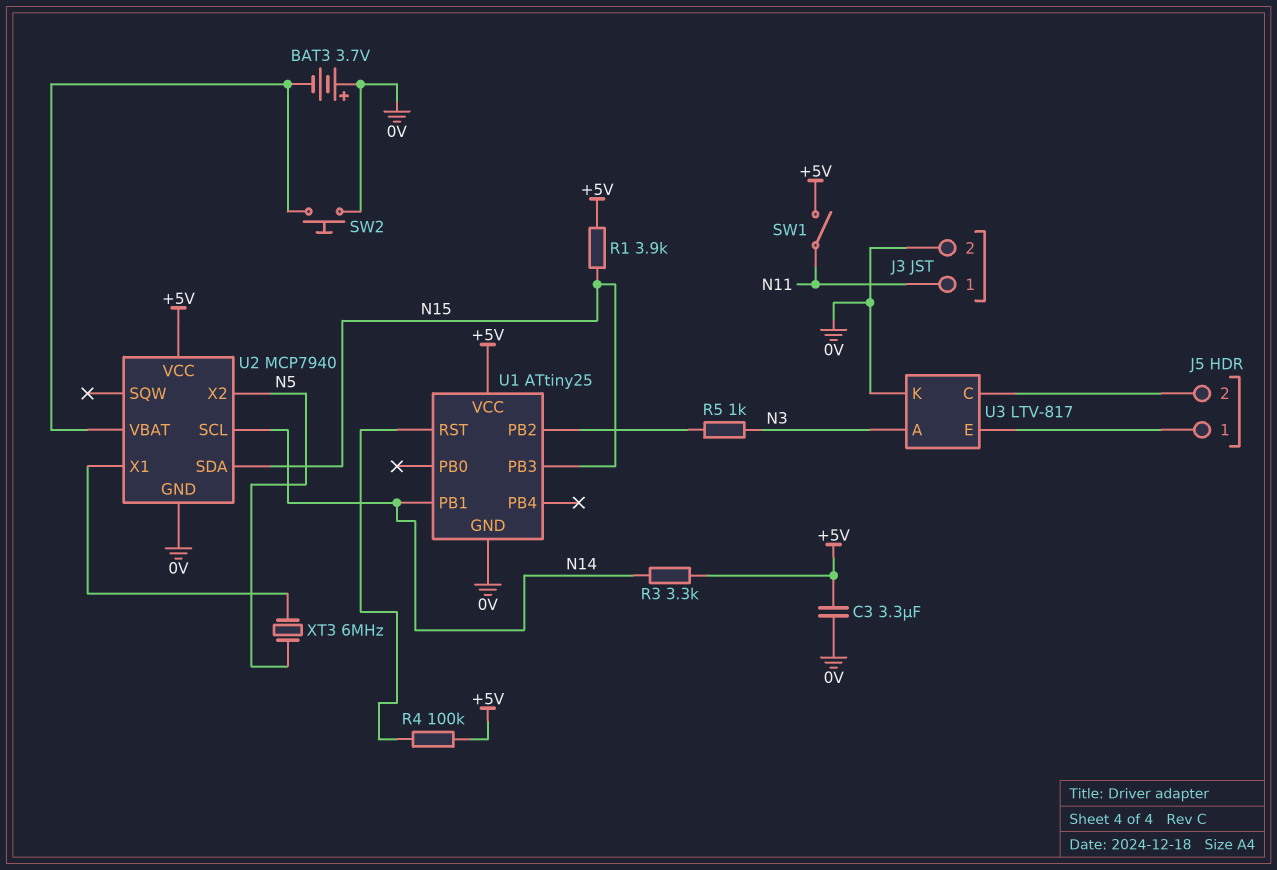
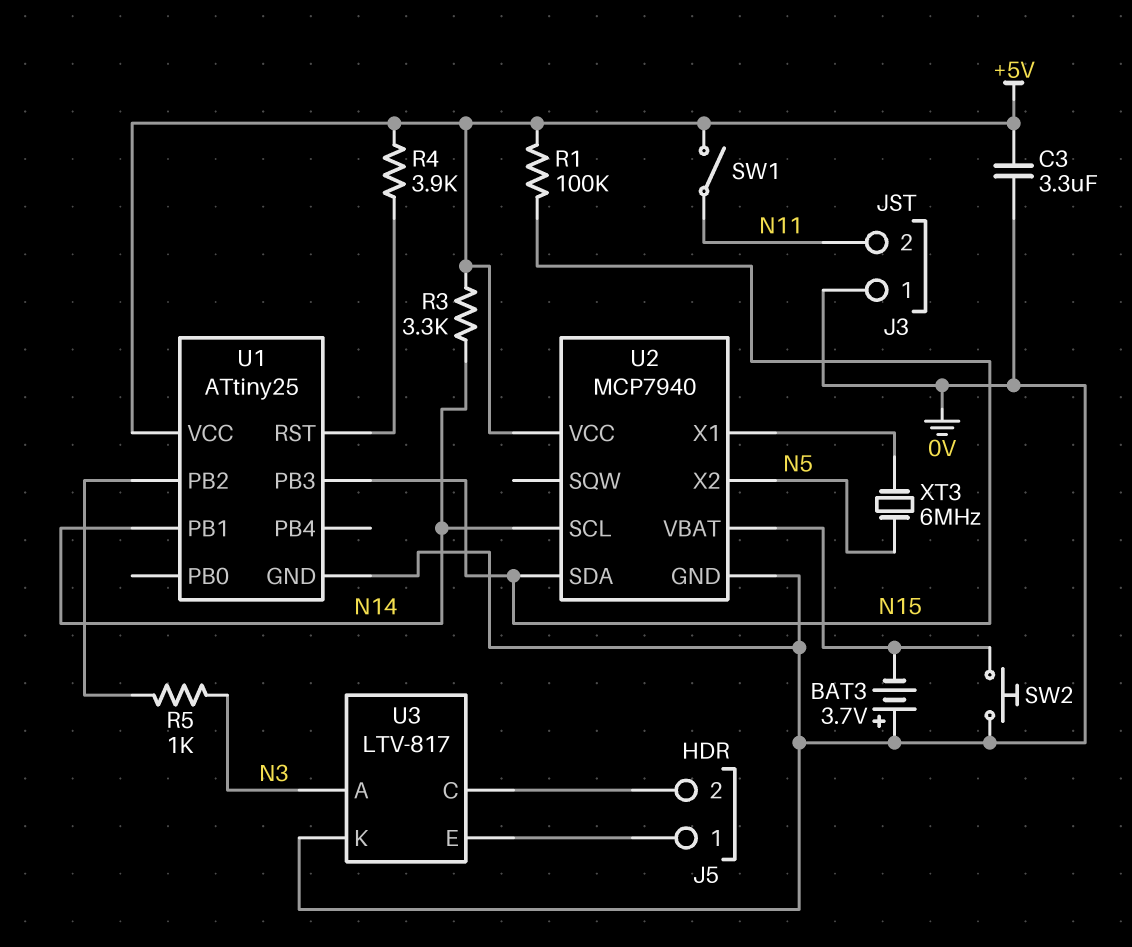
J3 pin 1: N11 -> 0V
J3 pin 2: 0V -> N11
R1: 3.9k (+5V, N15) -> 100k (+5V, N15)
R4: 100k (+5V, U1/RST) -> 3.9k (+5V, U1/RST)

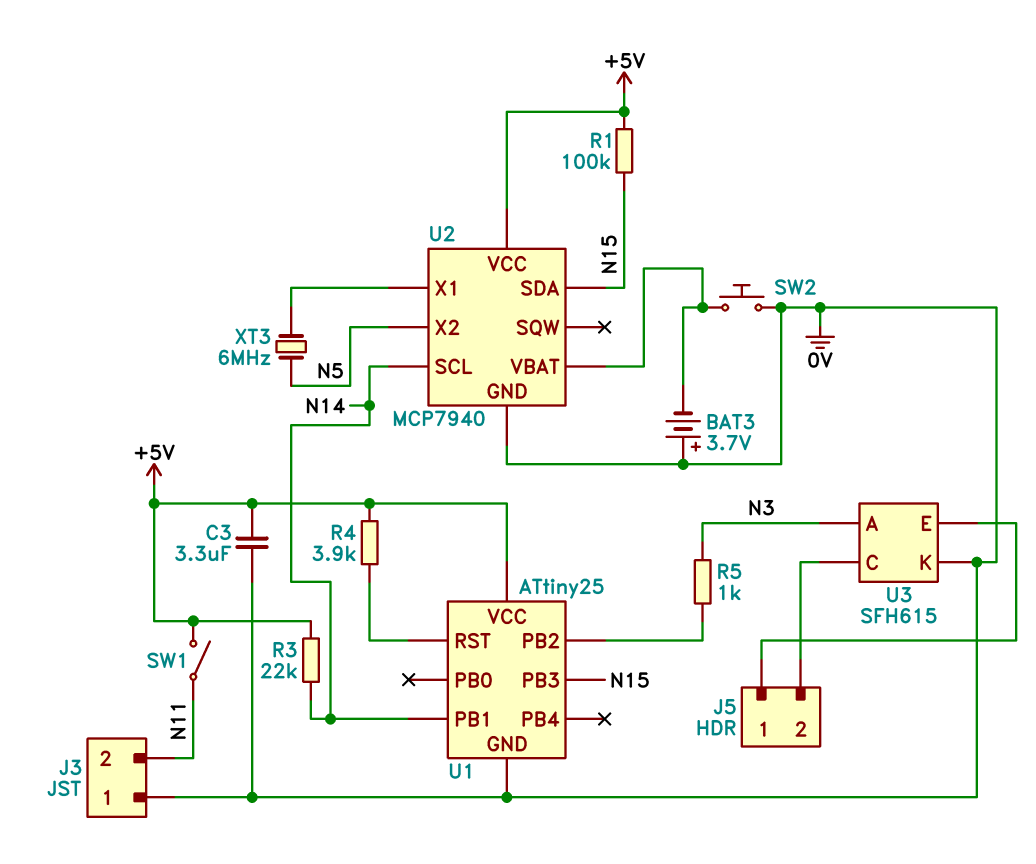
R3: 3.3k (+5V, N14) -> 22k (+5V, N14)
U3: LTV-817 -> SFH615

